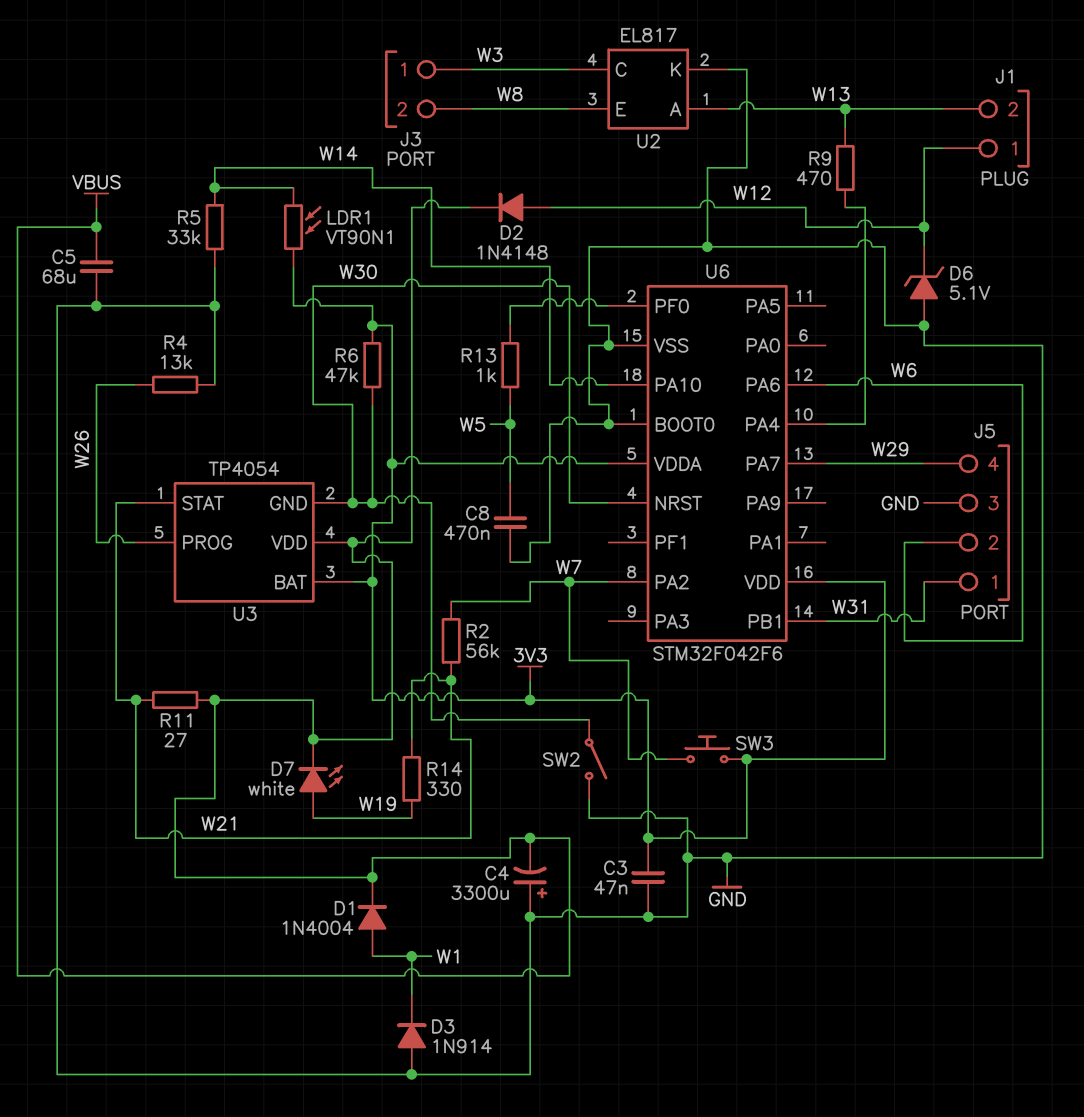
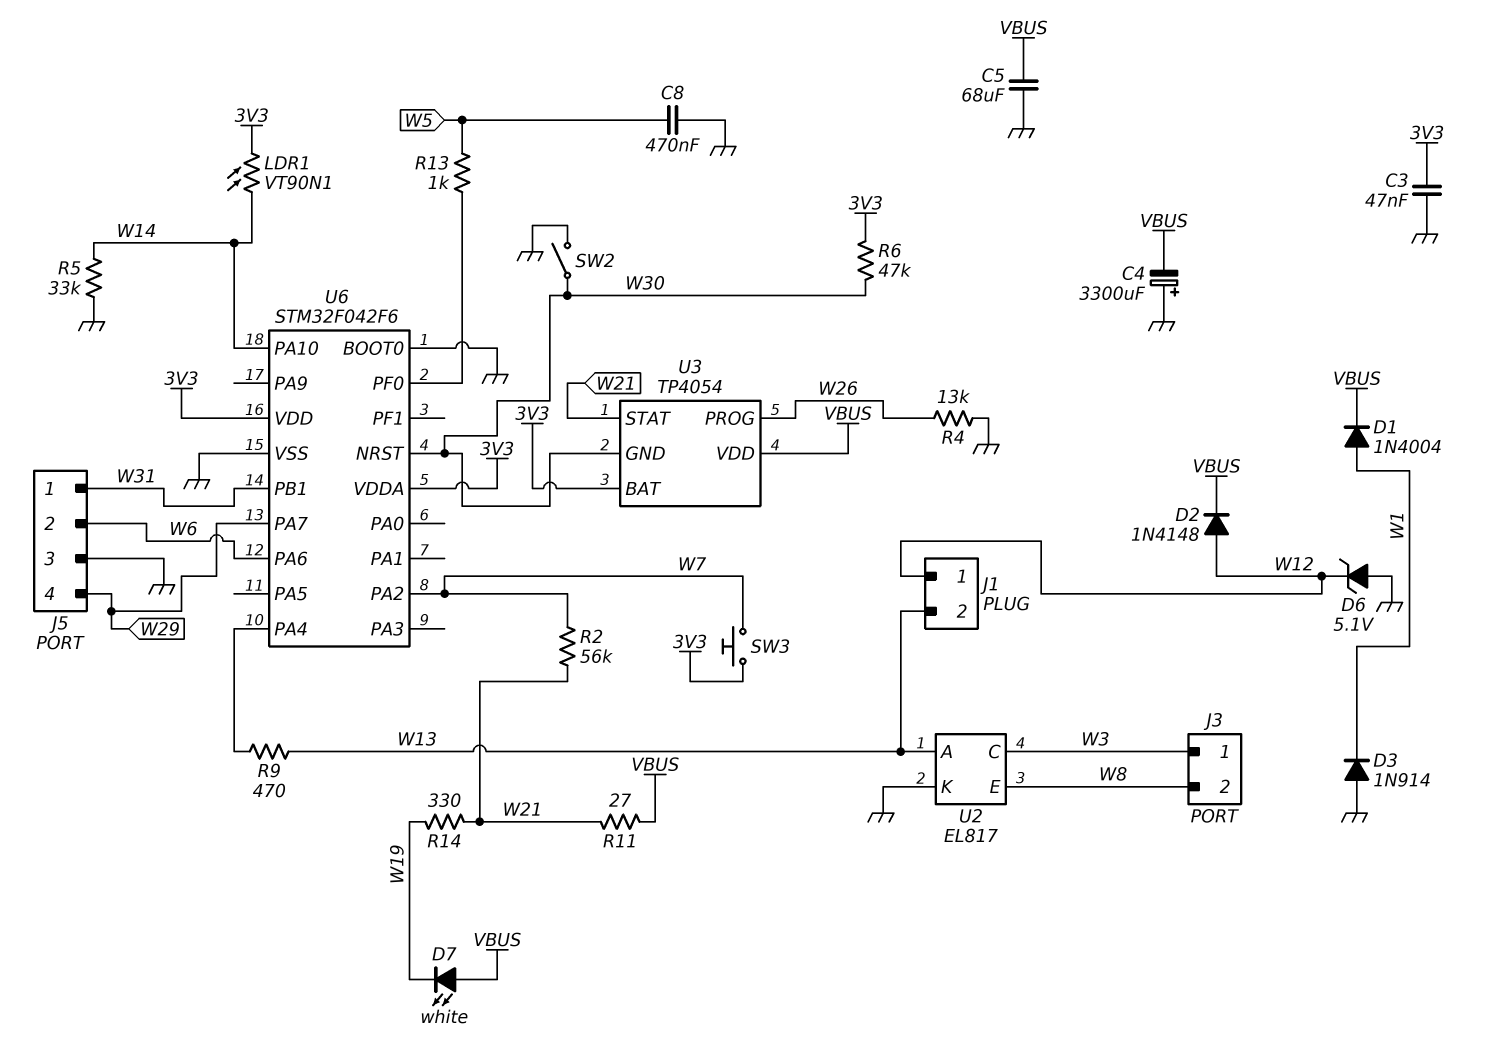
D7: LED white (A W19, K VBUS) -> LED white (A VBUS, K W19)

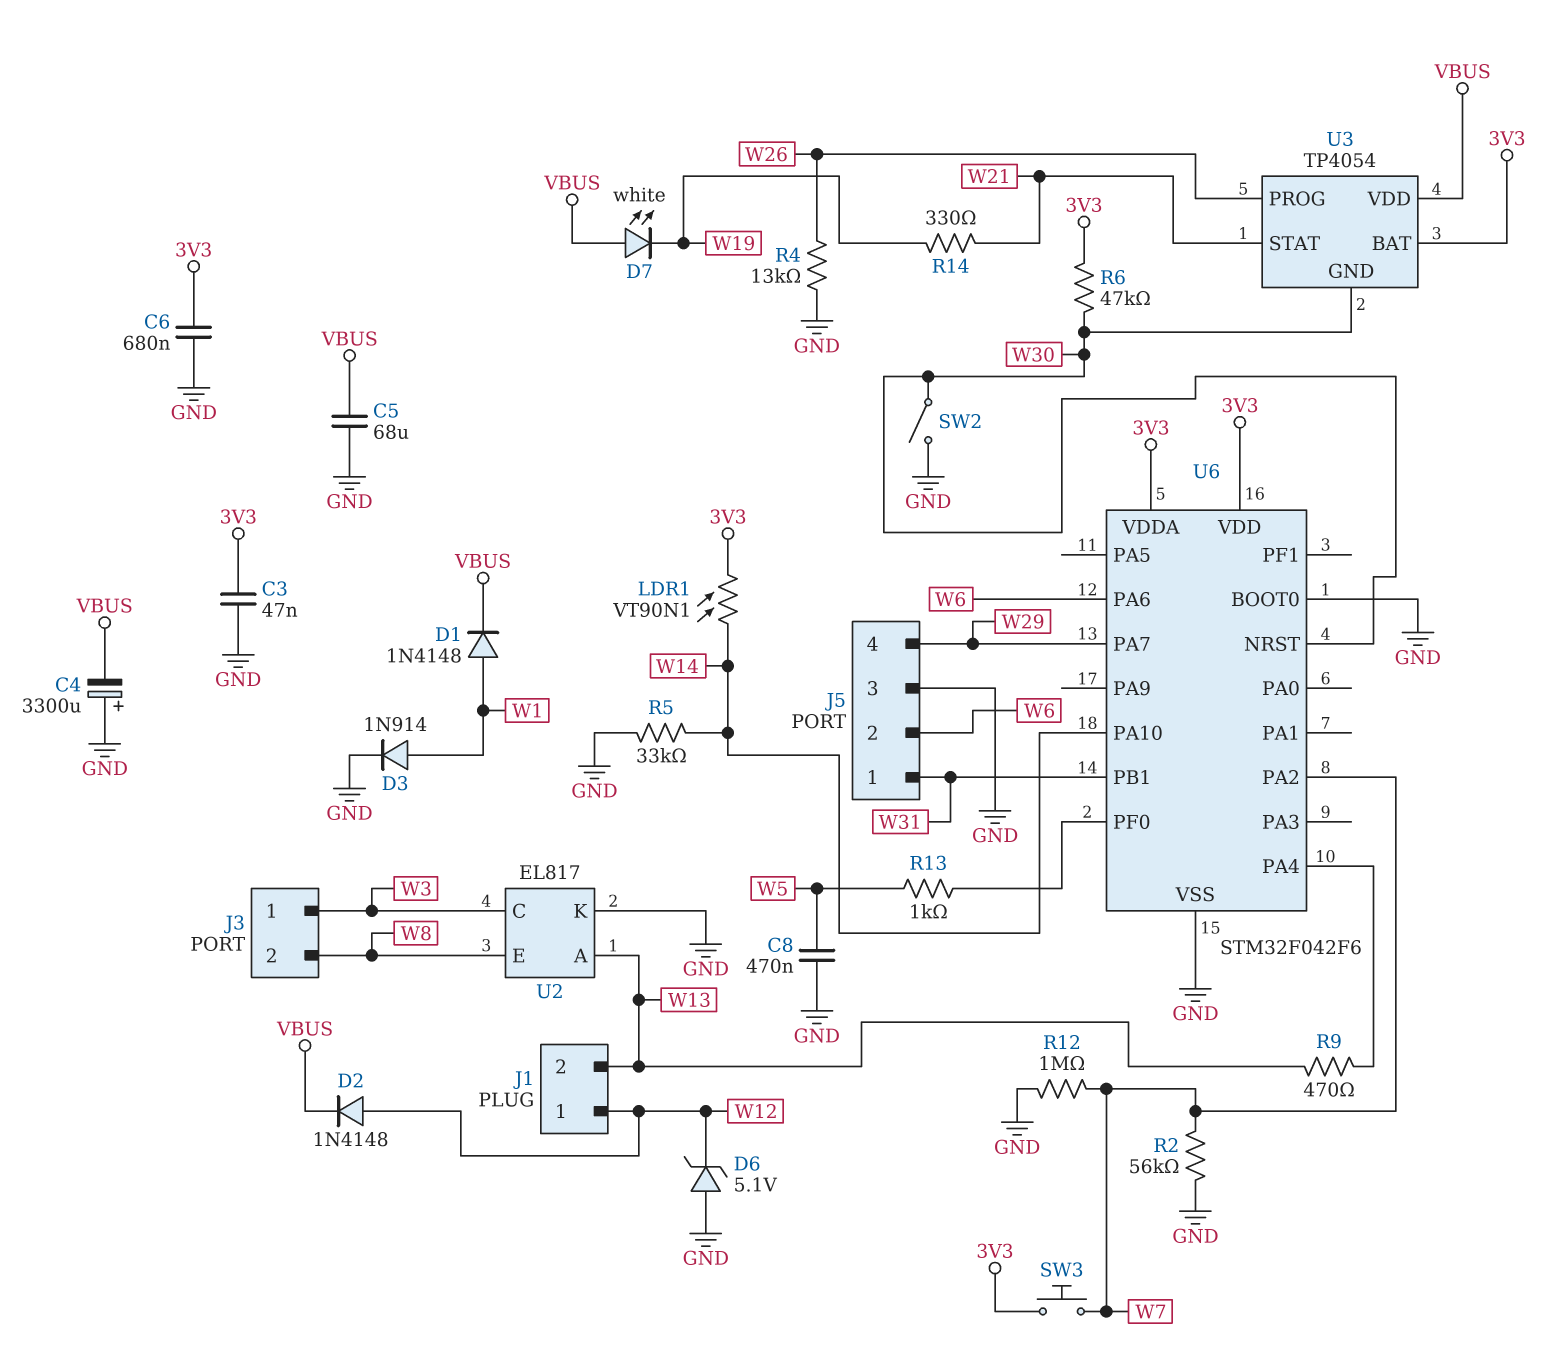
C6: none -> 680nF (3V3, GND)
D1: diode 1N4004 (A W1, K VBUS) -> diode 1N4148 (A W1, K VBUS)
D3: diode 1N914 (A GND, K W1) -> diode 1N914 (A W1, K GND)
R2: 56k (W7, W21) -> 56k (GND, W7)
R11: 27 (VBUS, W21) -> none
R12: none -> 1M (GND, W7)

